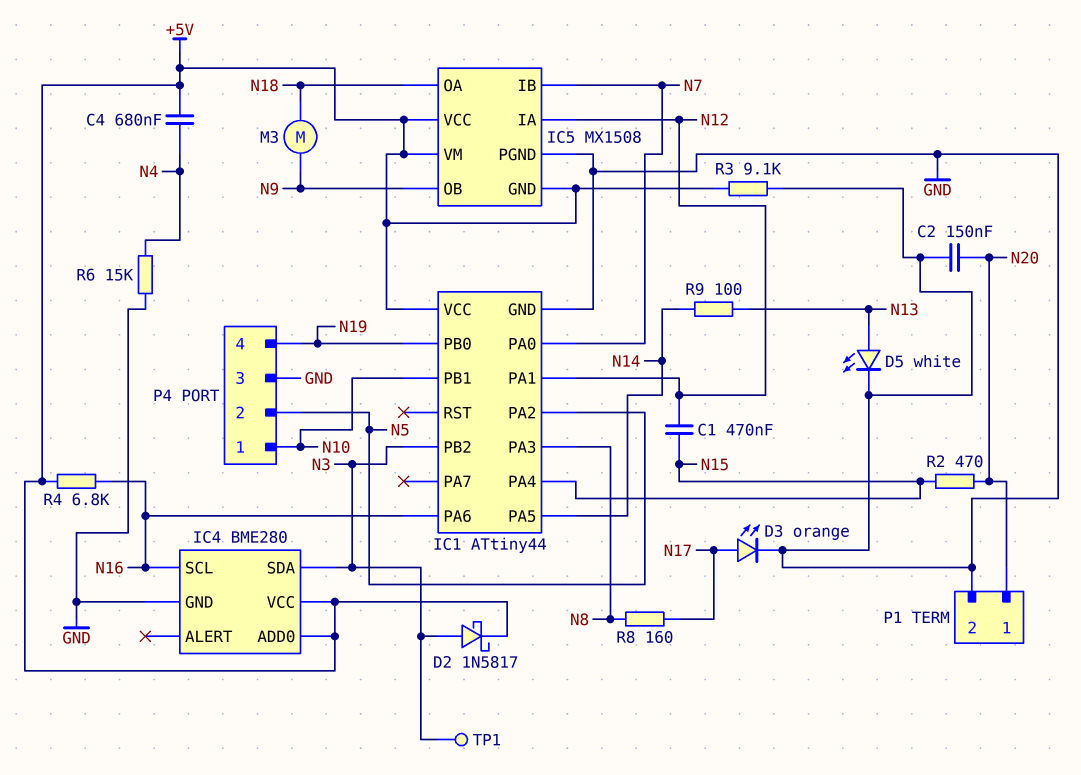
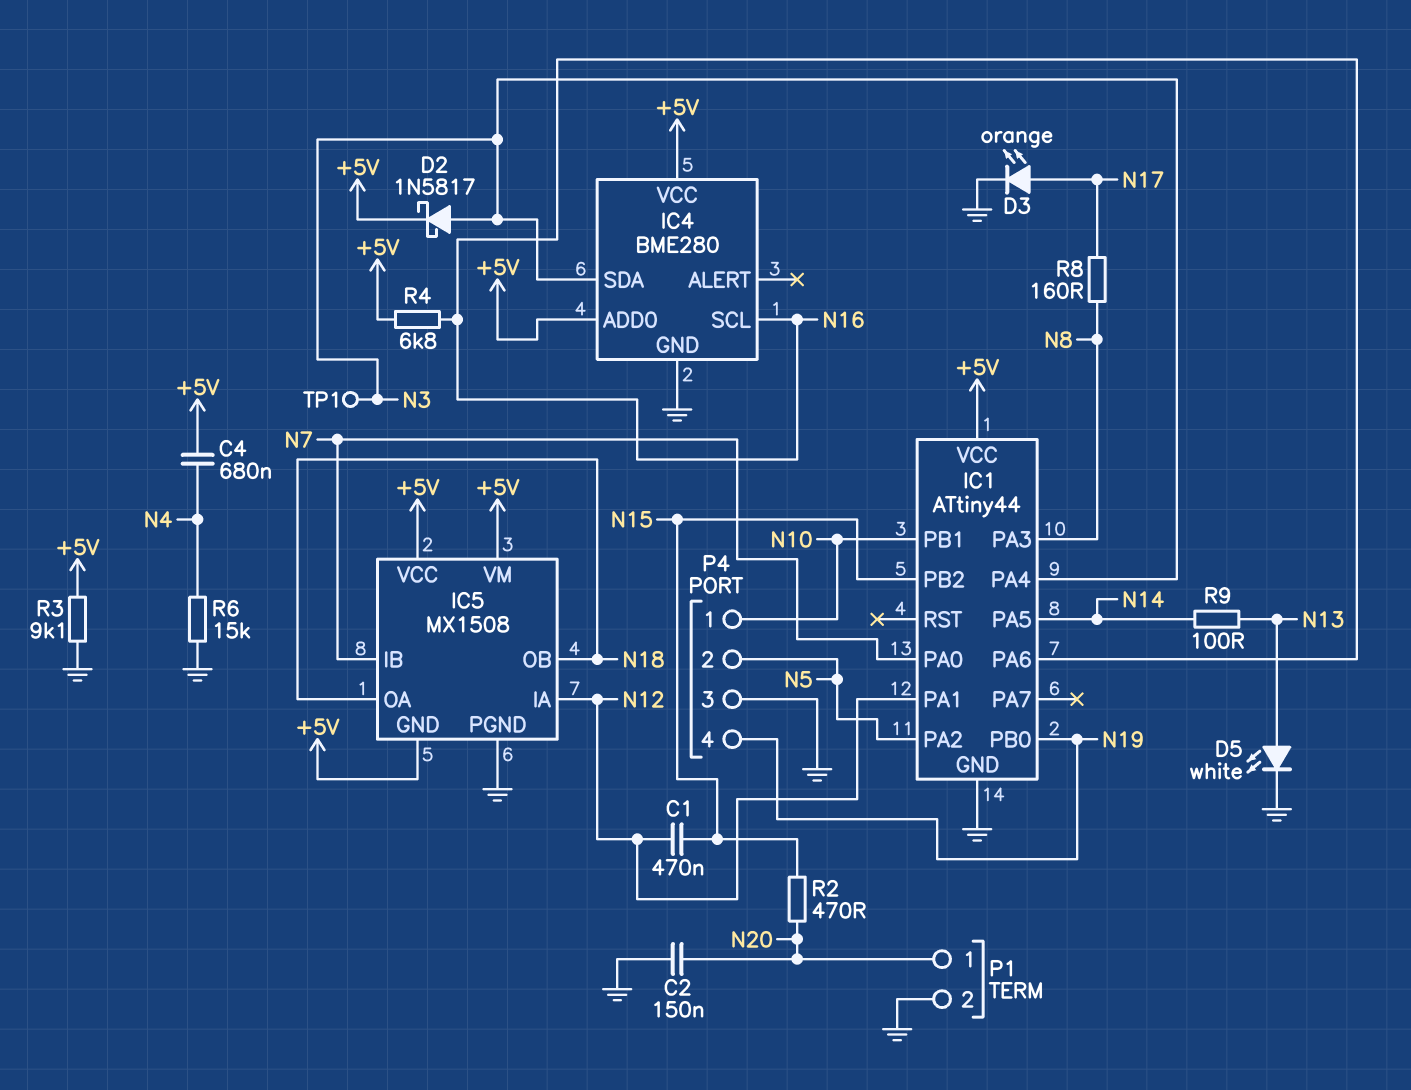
IC1 pin PA4: N15 -> N3
IC1 pin PB2: N3 -> N15
IC5 pin OB: N9 -> N18
M3: motor (N9, N18) -> none

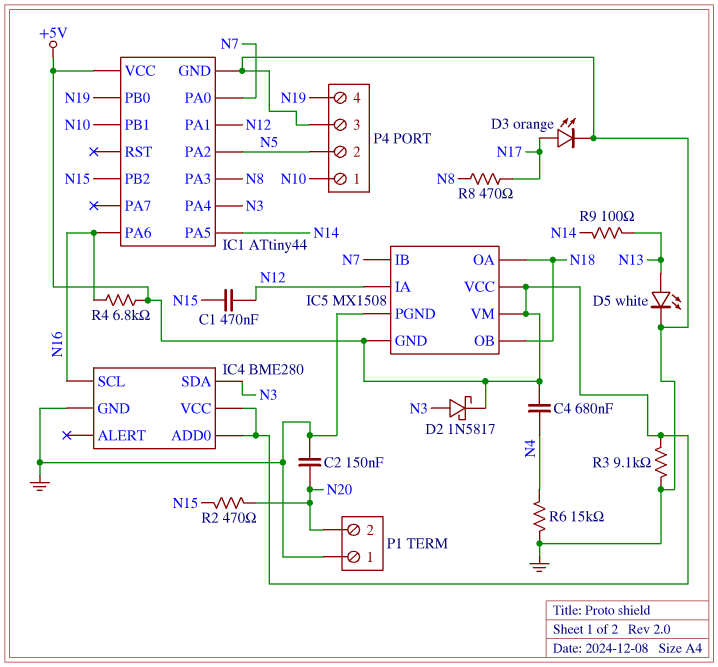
P1 pin 1: N20 -> GND
P1 pin 2: GND -> N20
R8: 160 (N8, N17) -> 470 (N8, N17)
TP1: test point (N3) -> none

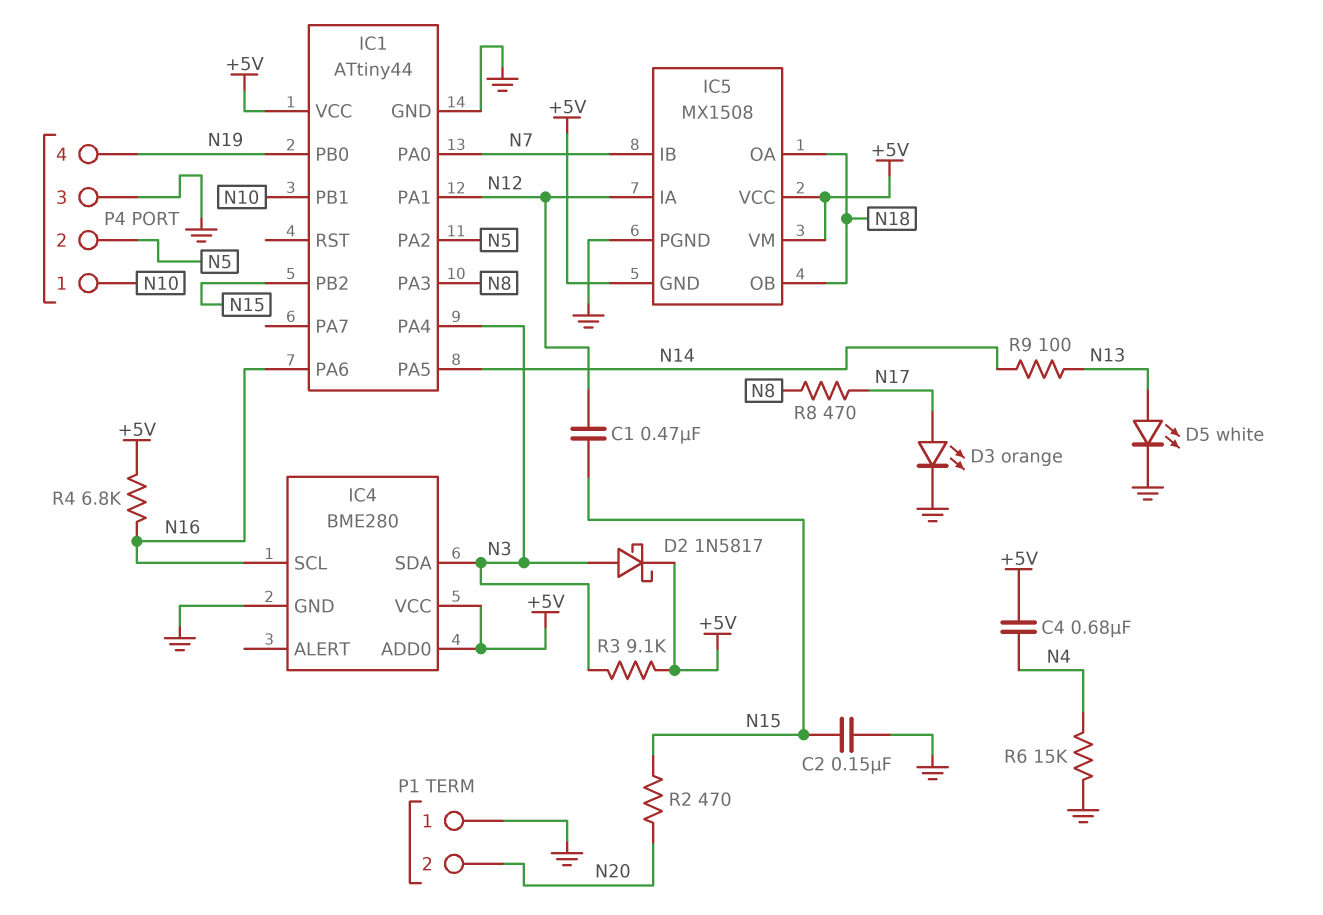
C2: 150nF (GND, N20) -> 150nF (GND, N15)
R3: 9.1k (+5V, GND) -> 9.1k (+5V, N3)

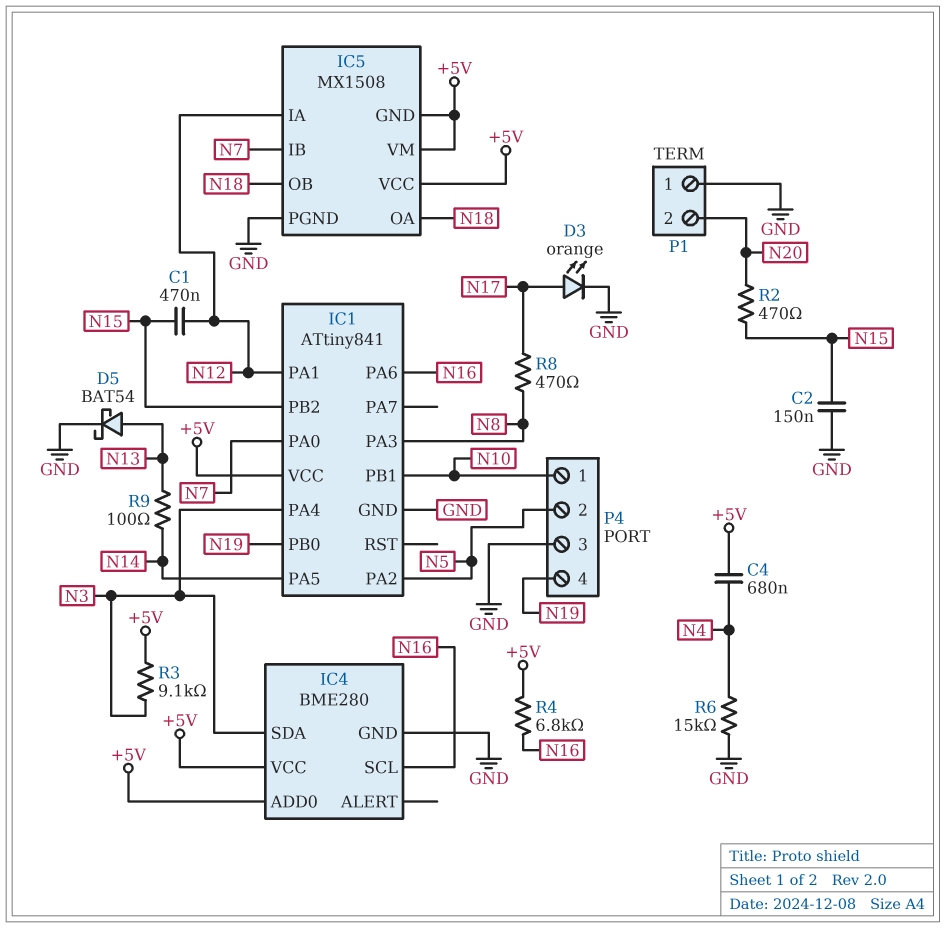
D2: schottky 1N5817 (A N3, K +5V) -> none
D5: LED white (A N13, K GND) -> schottky BAT54 (A N13, K GND)
IC1: ATtiny44 -> ATtiny841

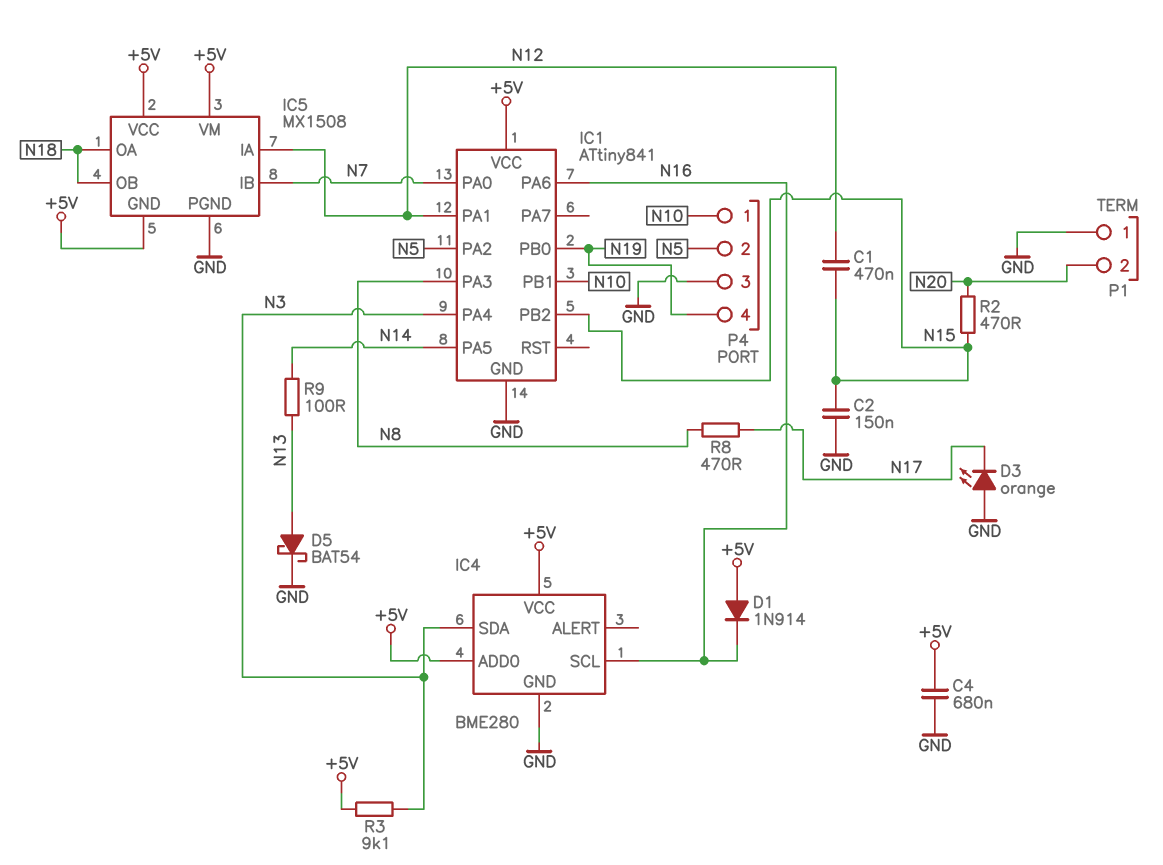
C4: 680nF (+5V, N4) -> 680nF (+5V, GND)
D1: none -> diode 1N914 (A +5V, K N16)
D3: LED orange (A N17, K GND) -> LED orange (A GND, K N17)
R4: 6.8k (+5V, N16) -> none
R6: 15k (GND, N4) -> none

